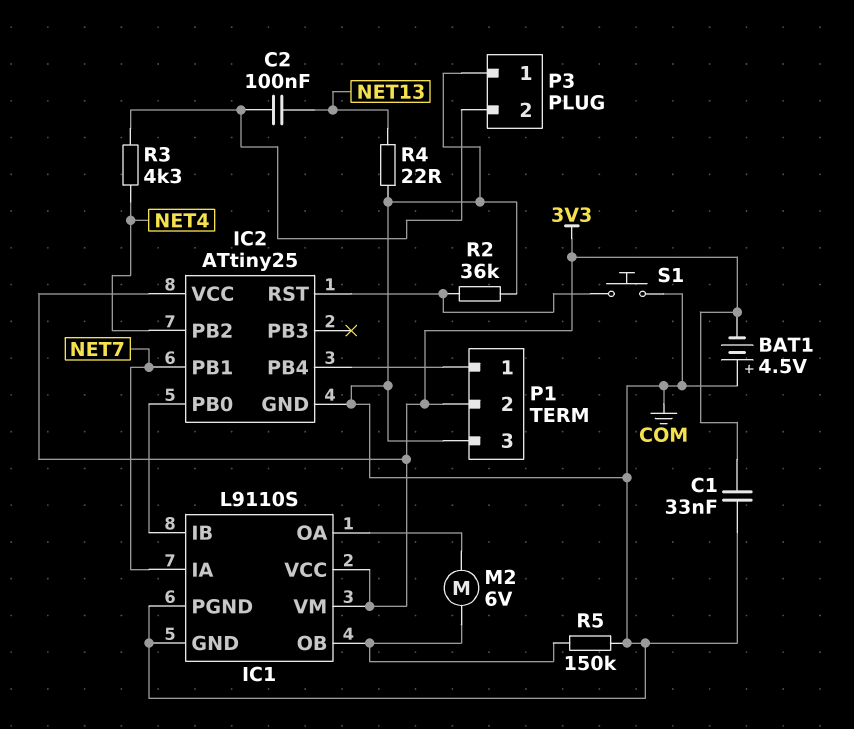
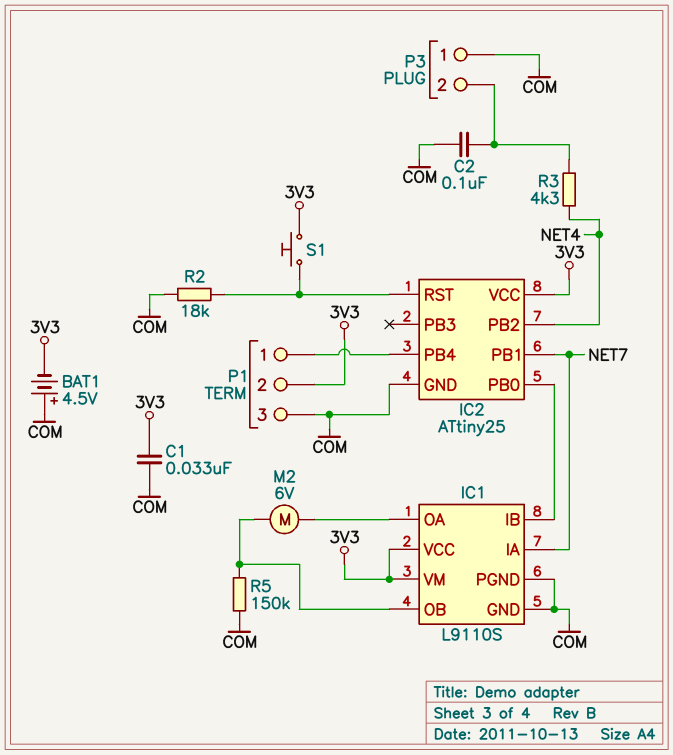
C2: 100nF (NET13, P3/2) -> 100nF (COM, P3/2)
R2: 36k (COM, IC2/RST) -> 18k (COM, IC2/RST)
R4: 22 (COM, NET13) -> none
S1: button (COM, IC2/RST) -> button (3V3, IC2/RST)

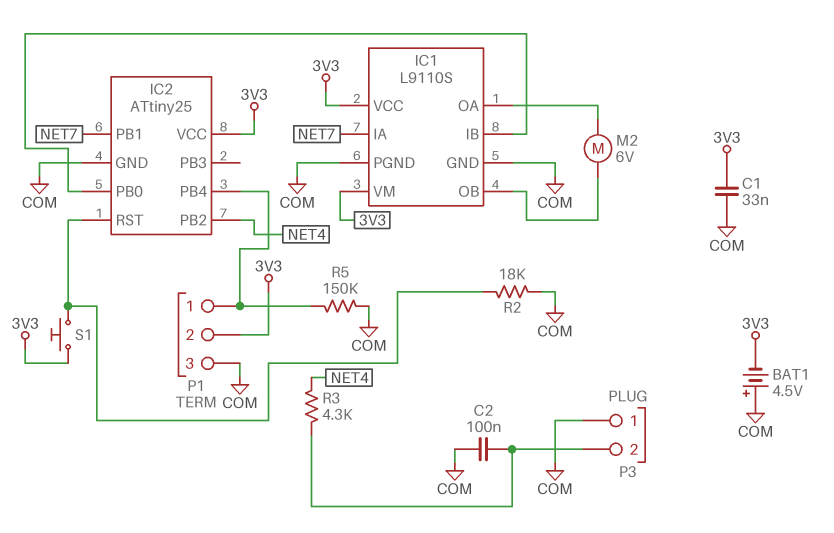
R5: 150k (COM, IC1/OB) -> 150k (COM, IC2/PB4)

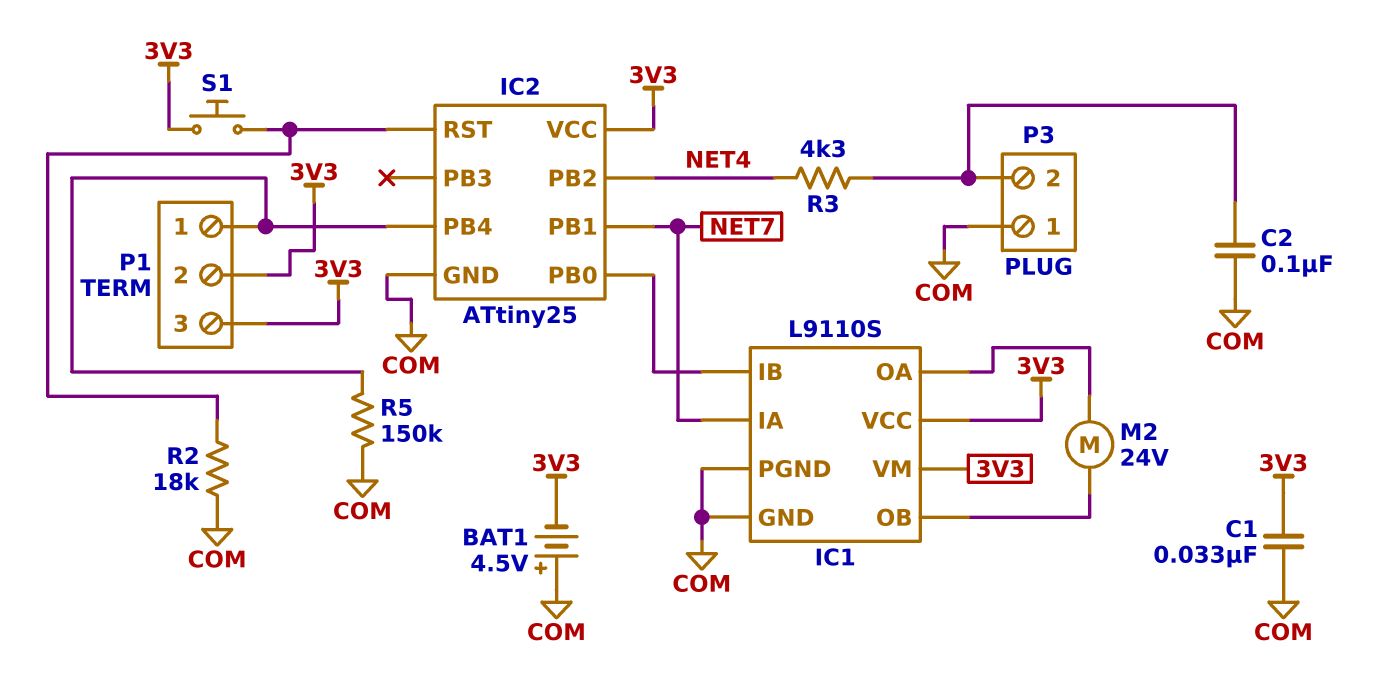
M2: motor 6V (IC1/OA, IC1/OB) -> motor 24V (IC1/OA, IC1/OB)
P1 pin 3: COM -> 3V3

